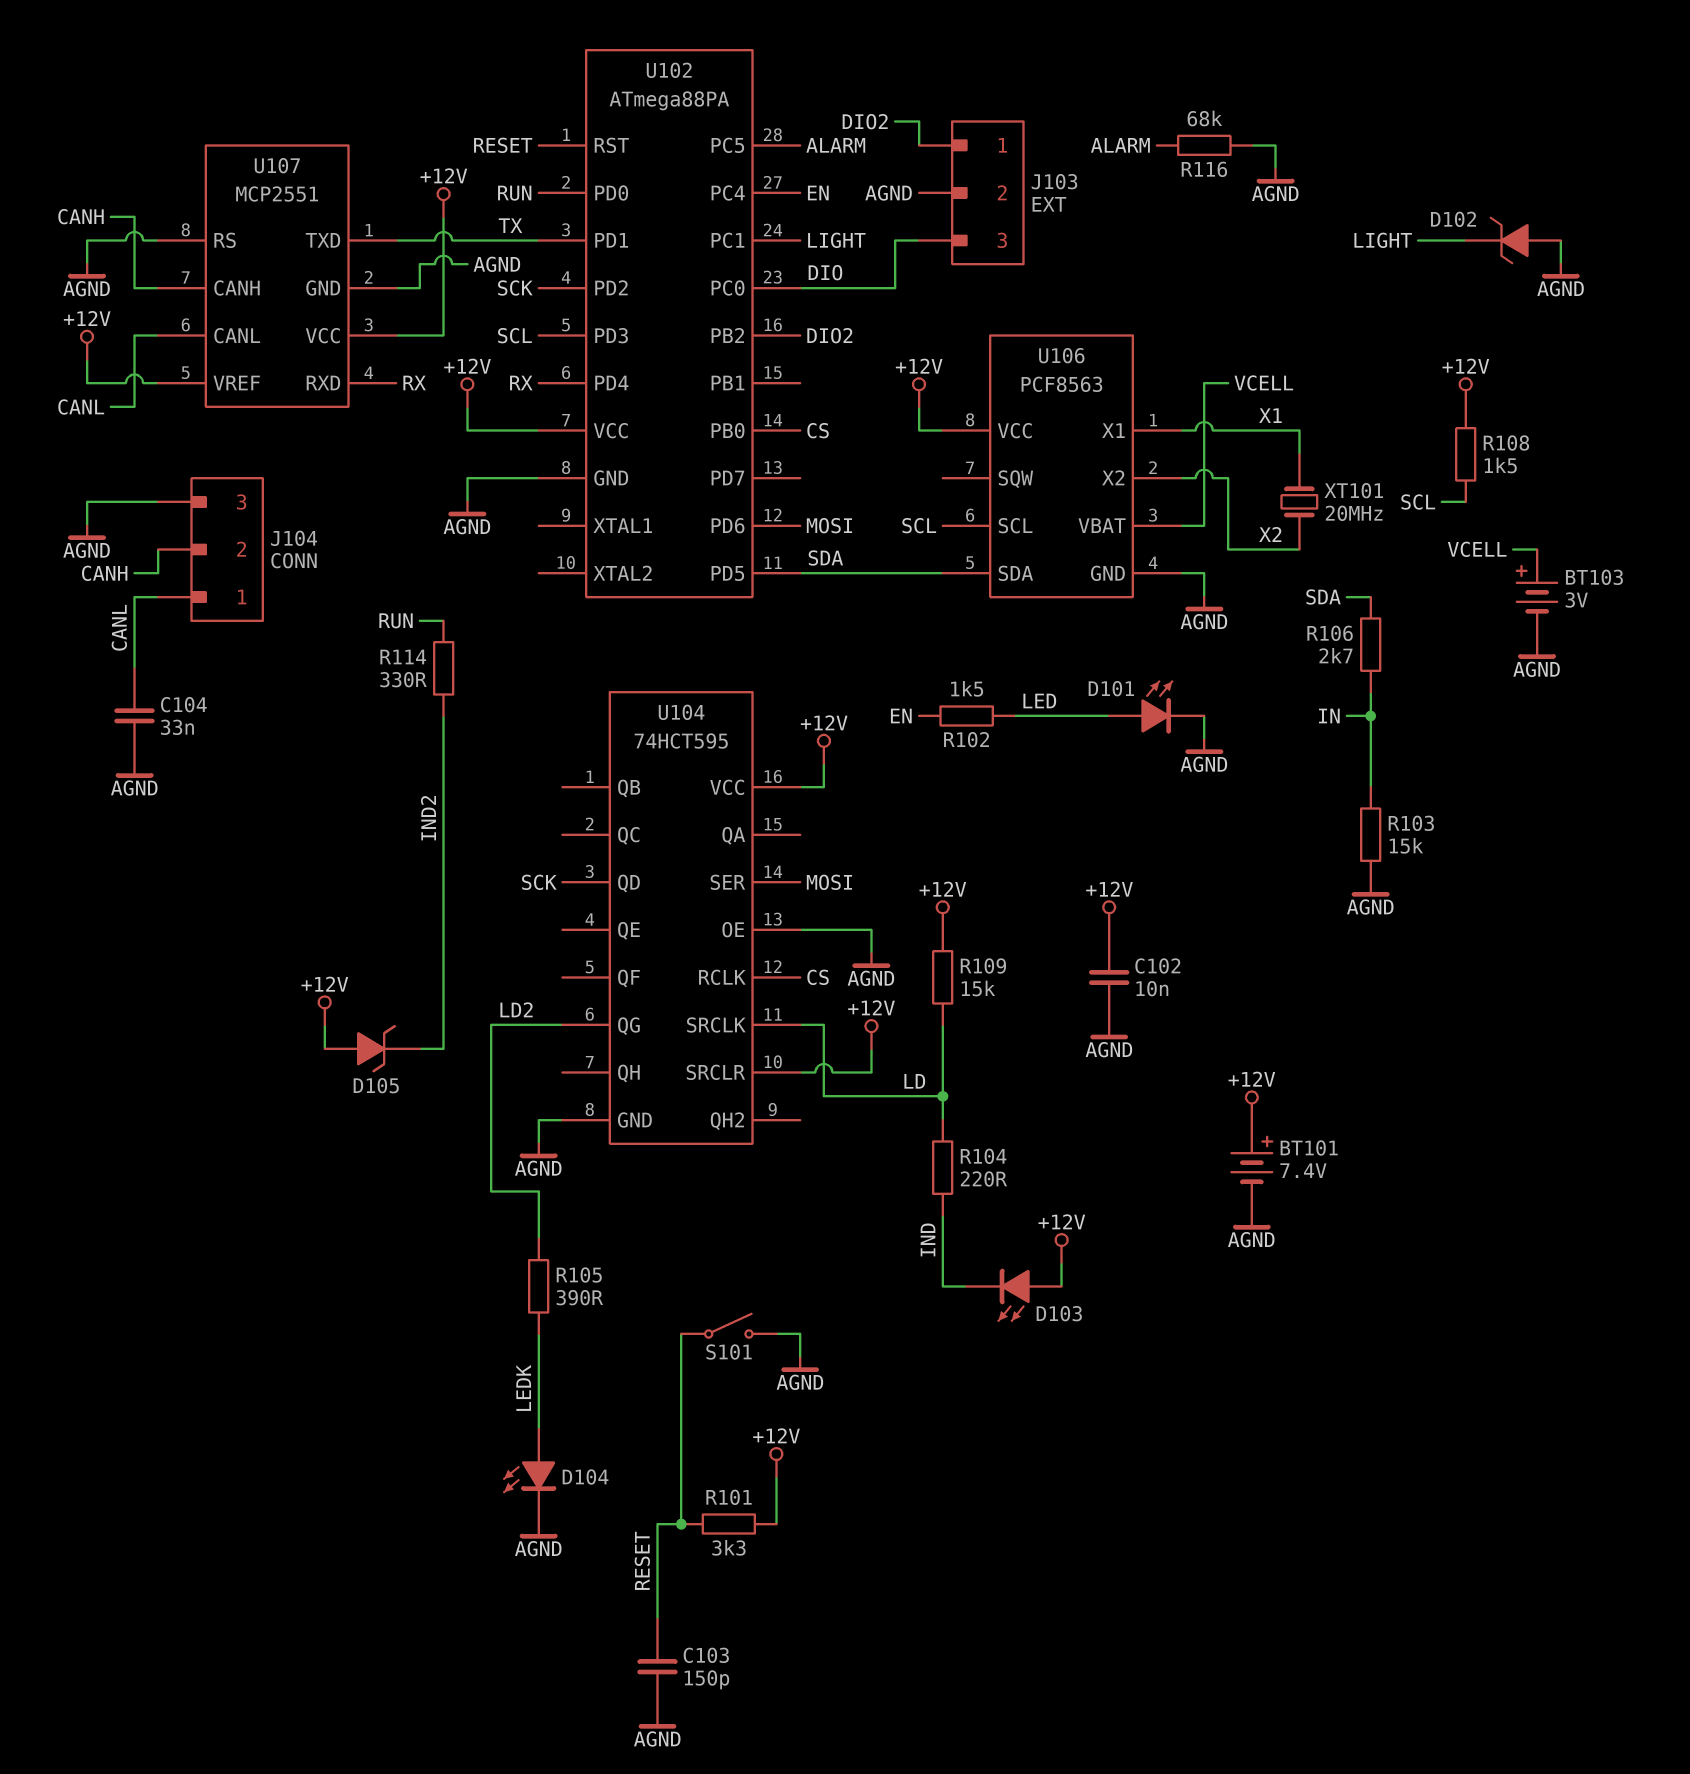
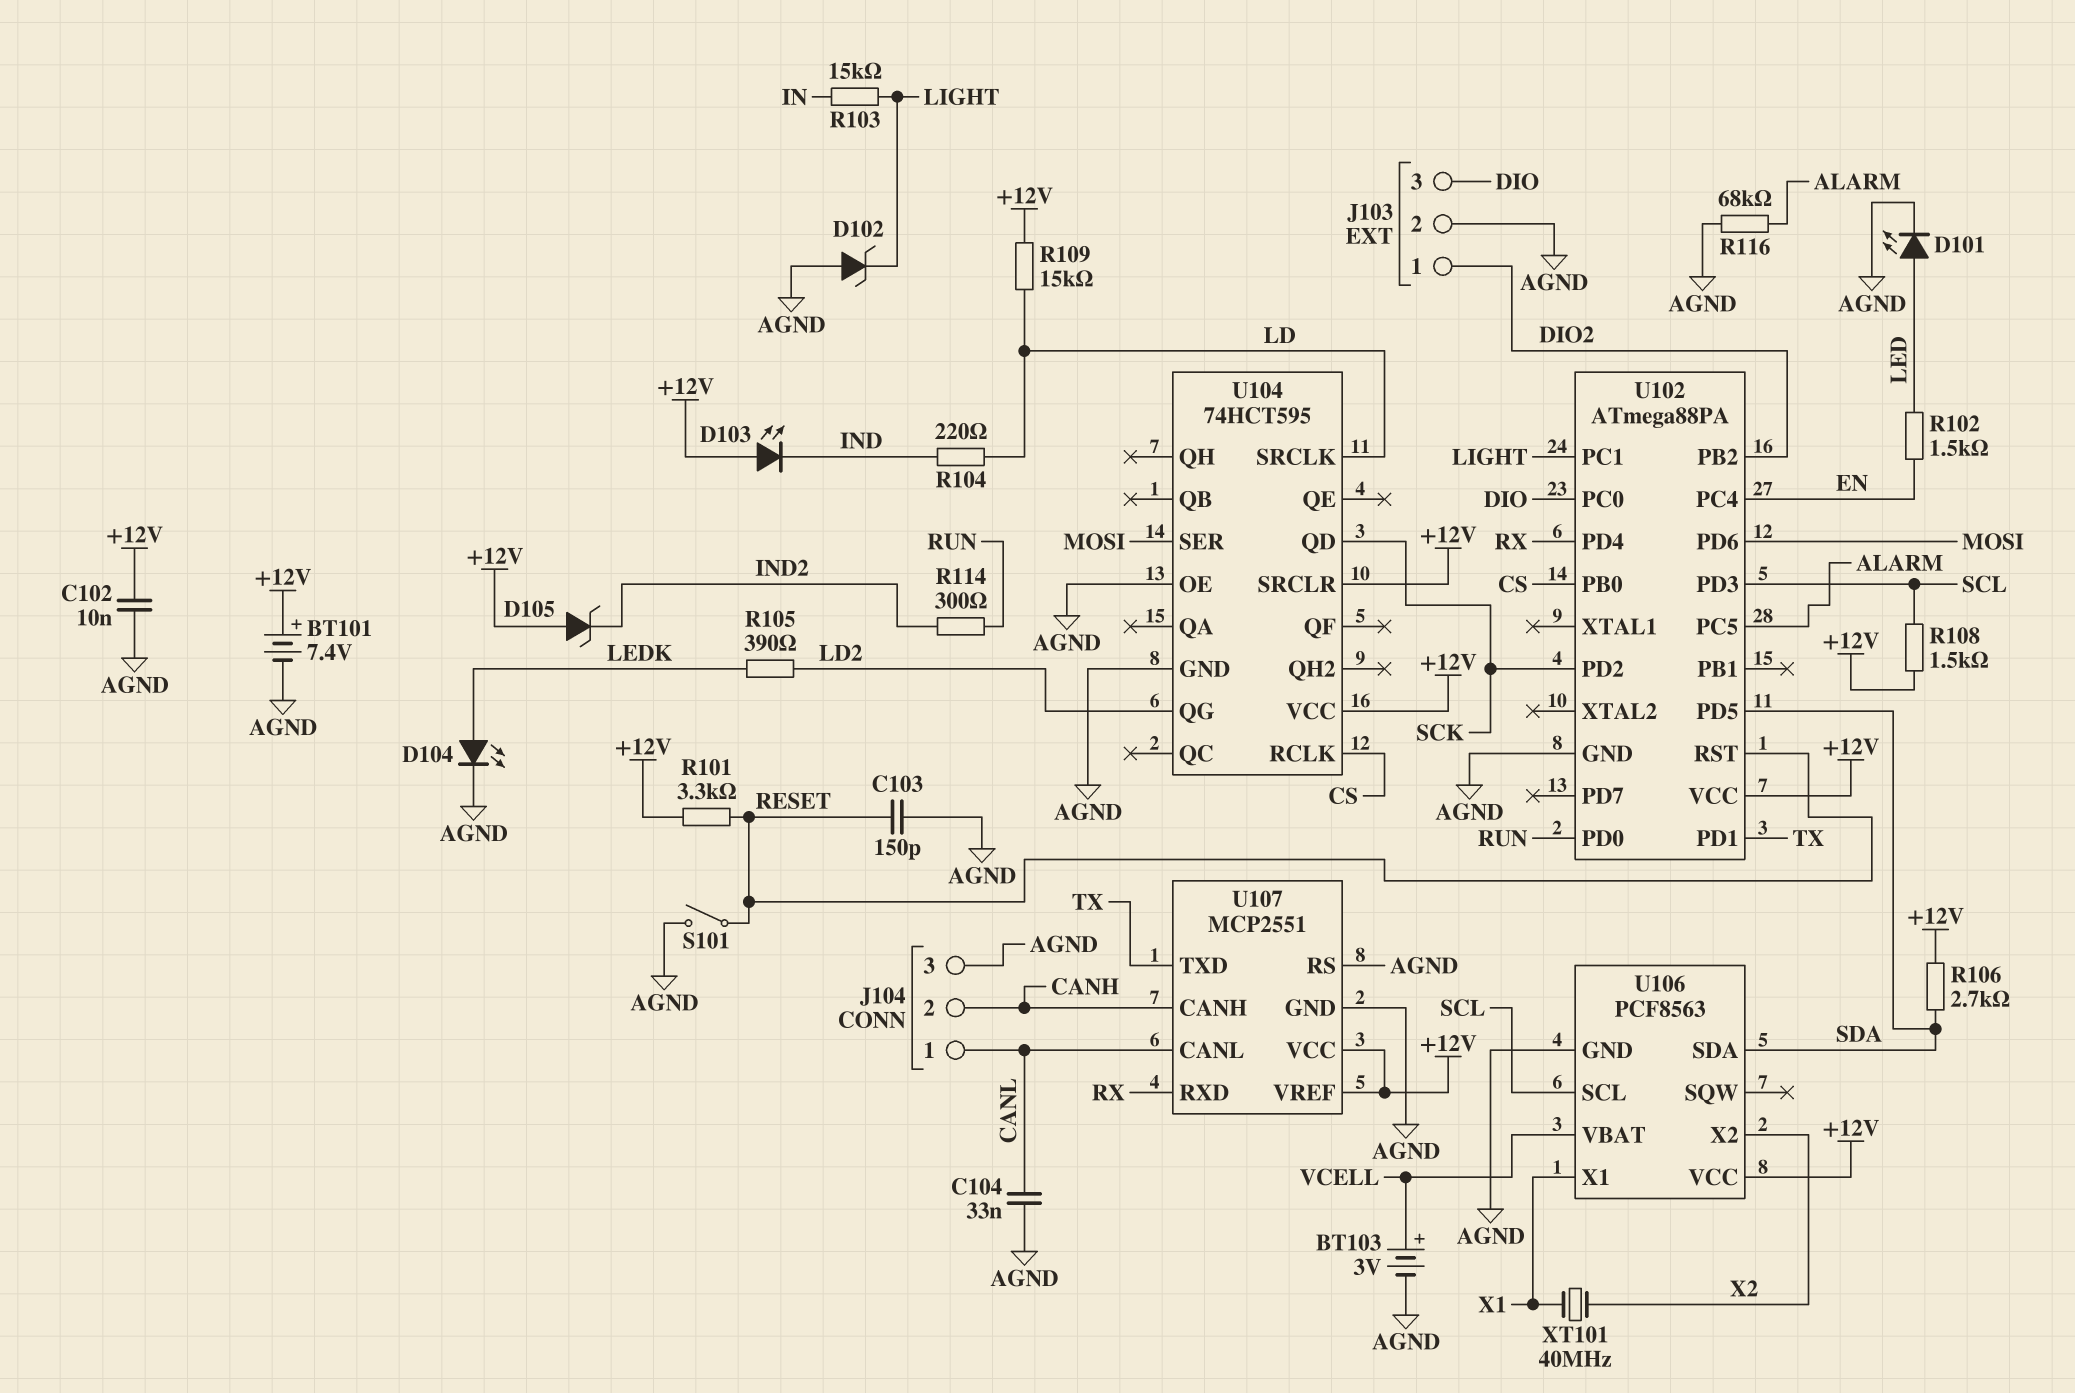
R103: 15k (AGND, IN) -> 15k (IN, LIGHT)
R106: 2.7k (IN, SDA) -> 2.7k (+12V, SDA)
R114: 330 (IND2, RUN) -> 300 (IND2, RUN)
XT101: 20MHz (X1, X2) -> 40MHz (X1, X2)

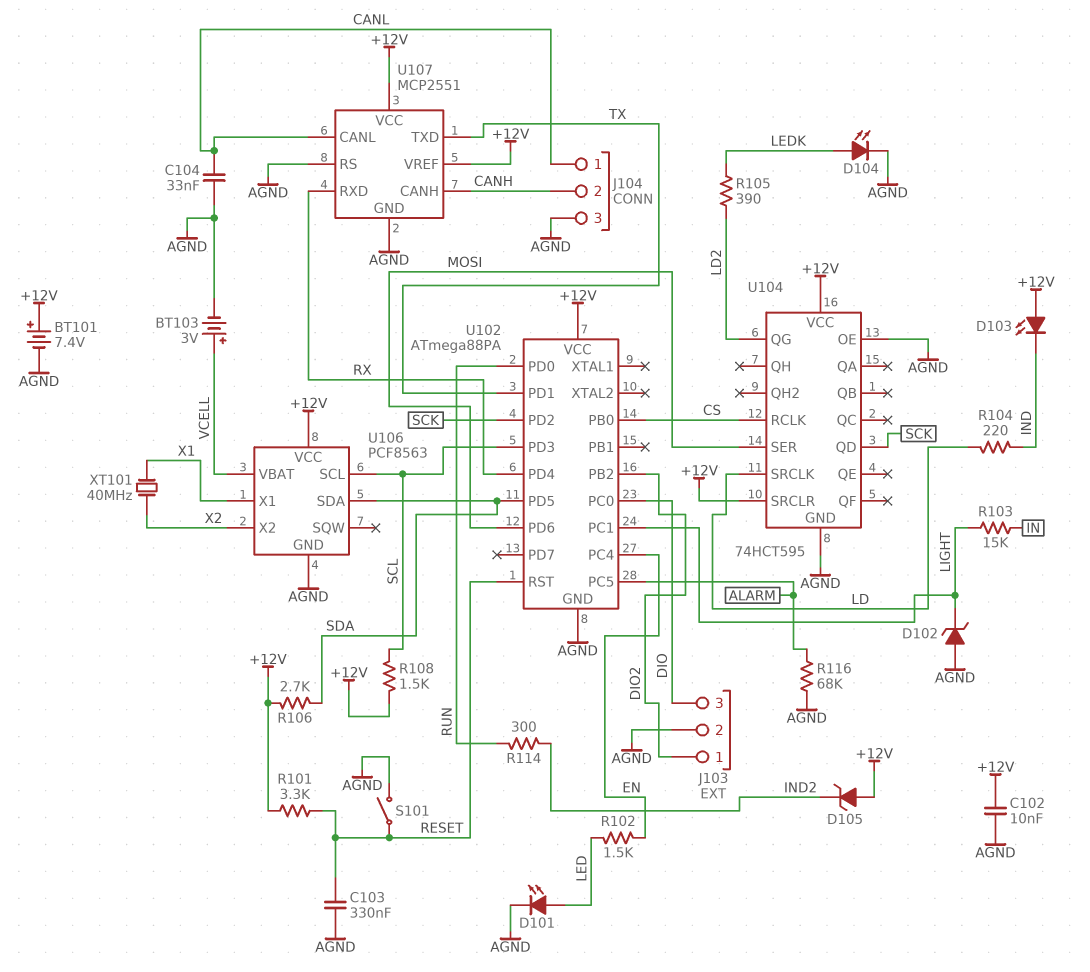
C103: 150pF (AGND, RESET) -> 330nF (AGND, RESET)
R109: 15k (+12V, LD) -> none

